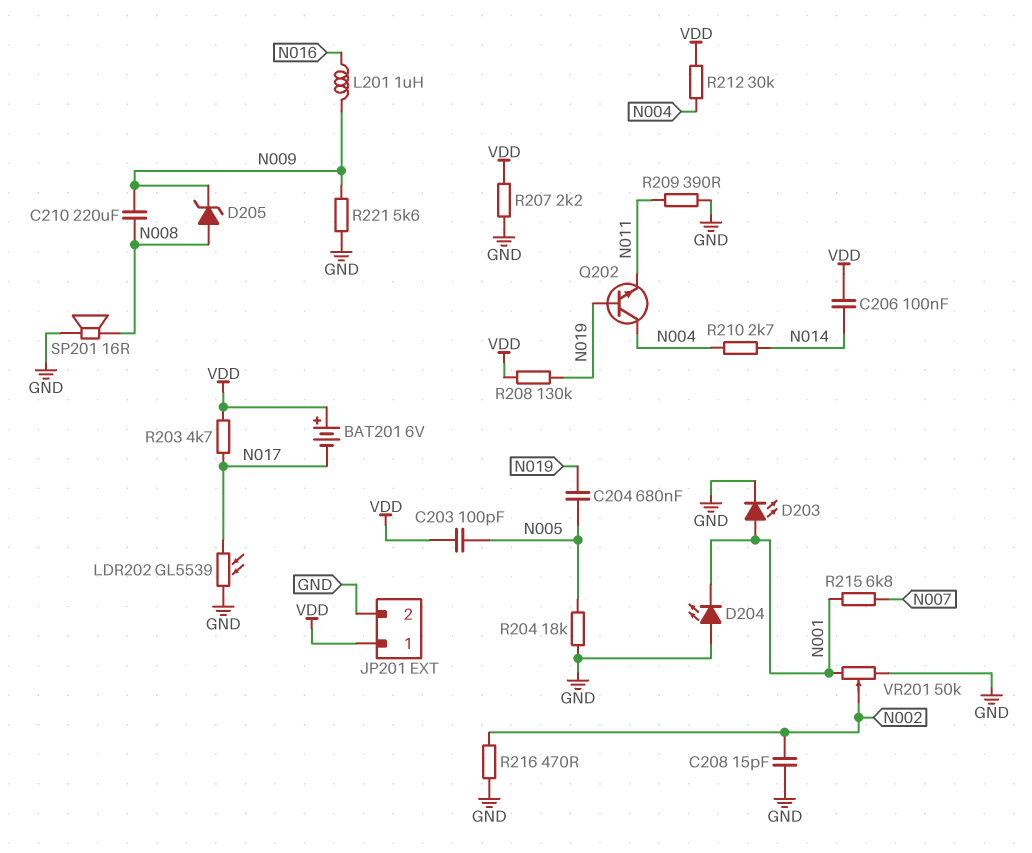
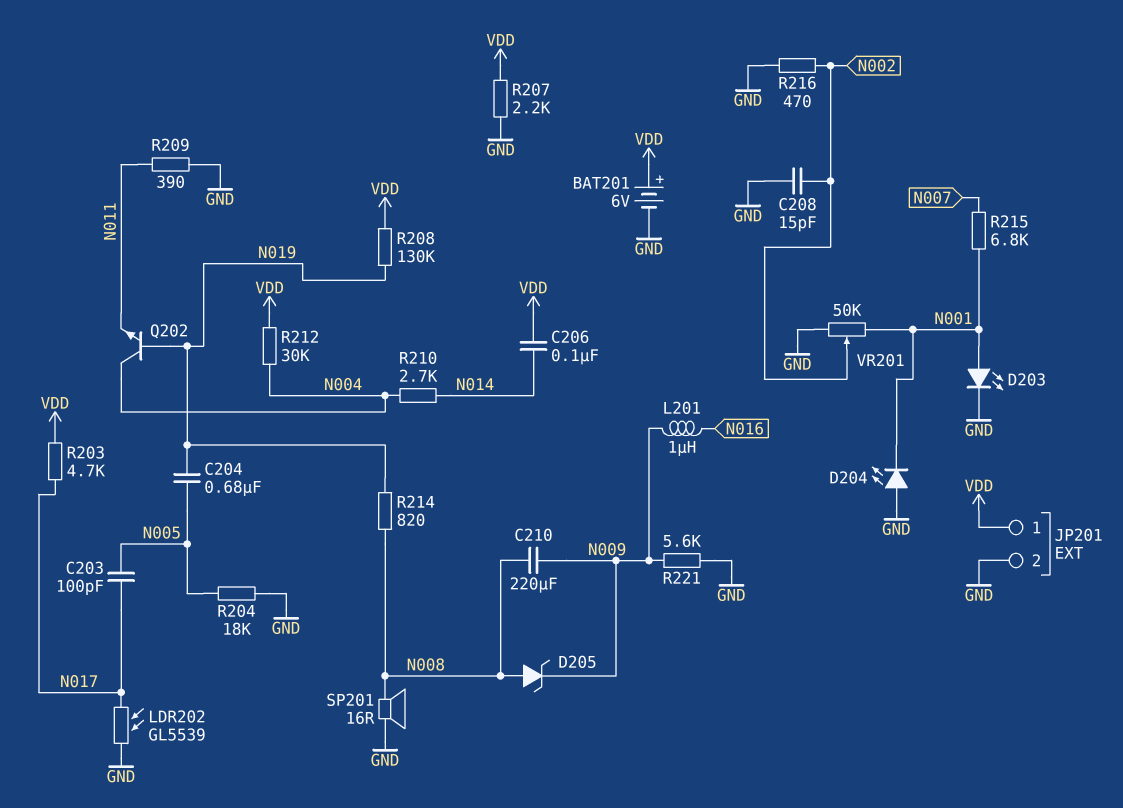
BAT201: 6V (plus VDD, minus N017) -> 6V (plus VDD, minus GND)
C203: 100pF (N005, VDD) -> 100pF (N005, N017)
R214: none -> 820 (N008, N019)

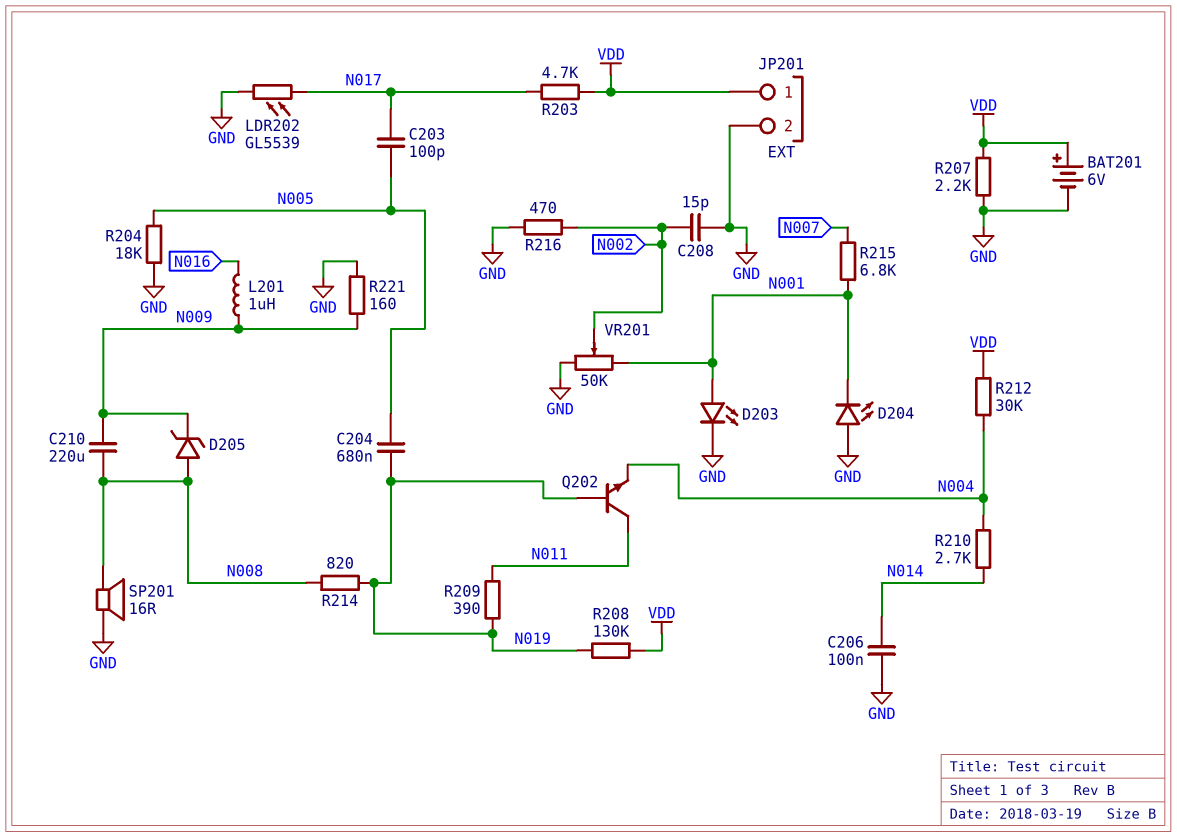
C206: 100nF (N014, VDD) -> 100nF (GND, N014)
Q202: NPN (B N019, C N004, E N011) -> NPN (B N019, C N011, E N004)
R209: 390 (GND, N011) -> 390 (N011, N019)
R221: 5.6k (GND, N009) -> 160 (GND, N009)

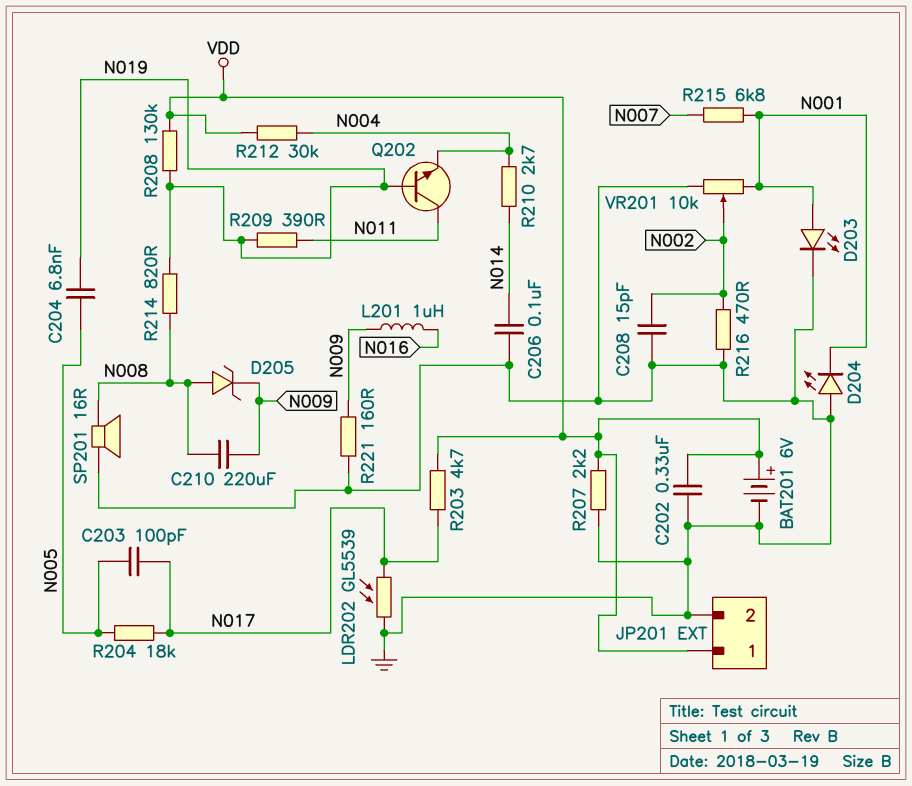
C202: none -> 330nF (GND, VDD)
C204: 680nF (N005, N019) -> 6.8nF (N005, N019)
R204: 18k (GND, N005) -> 18k (N005, N017)
VR201: 50k (GND, N001, wiper N002) -> 10k (GND, N001, wiper N002)

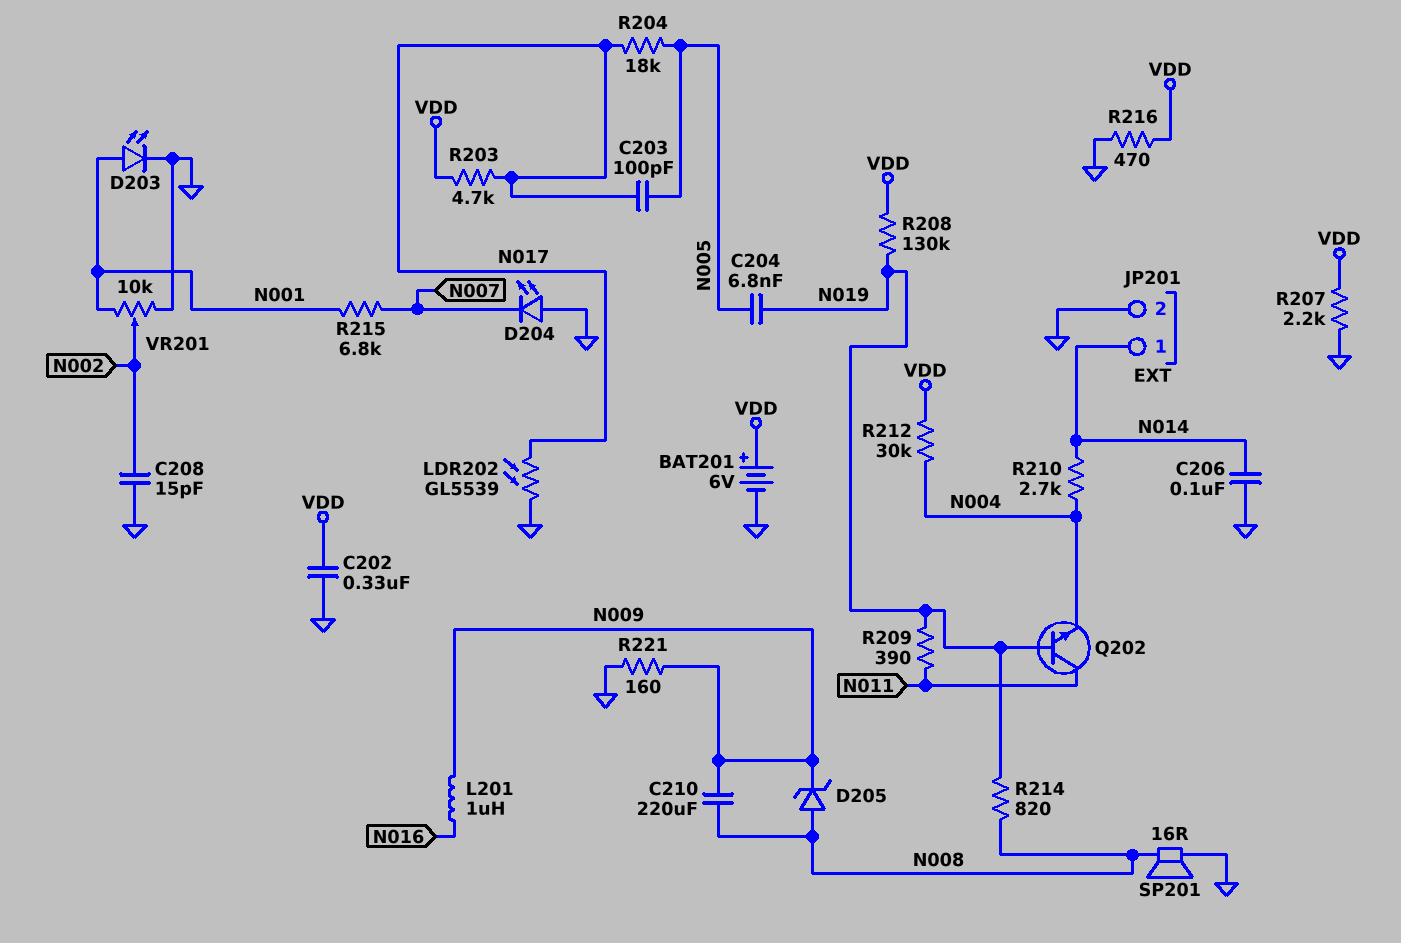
D204: LED (A GND, K N001) -> LED (A GND, K N007)
JP201 pin 1: VDD -> N014
R216: 470 (GND, N002) -> 470 (GND, VDD)

